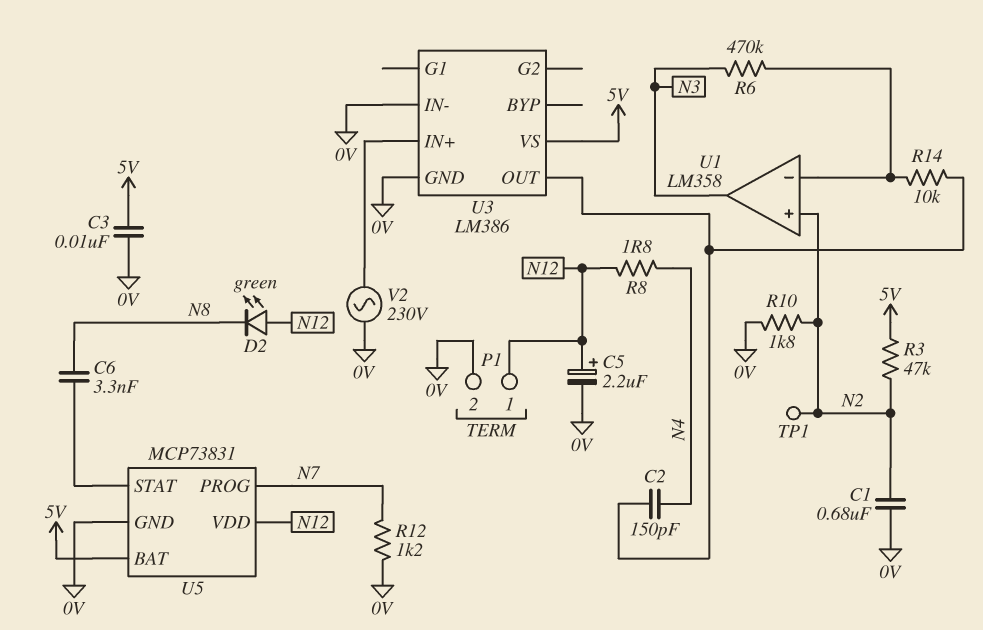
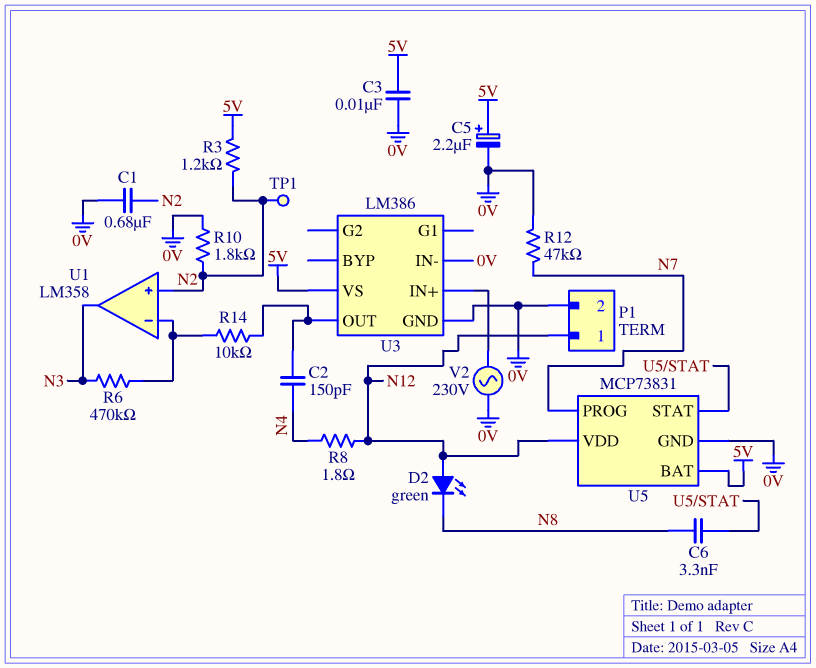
C5: 2.2uF (plus N12, minus 0V) -> 2.2uF (plus 5V, minus 0V)
R3: 47k (5V, N2) -> 1.2k (5V, N2)
R12: 1.2k (0V, N7) -> 47k (0V, N7)

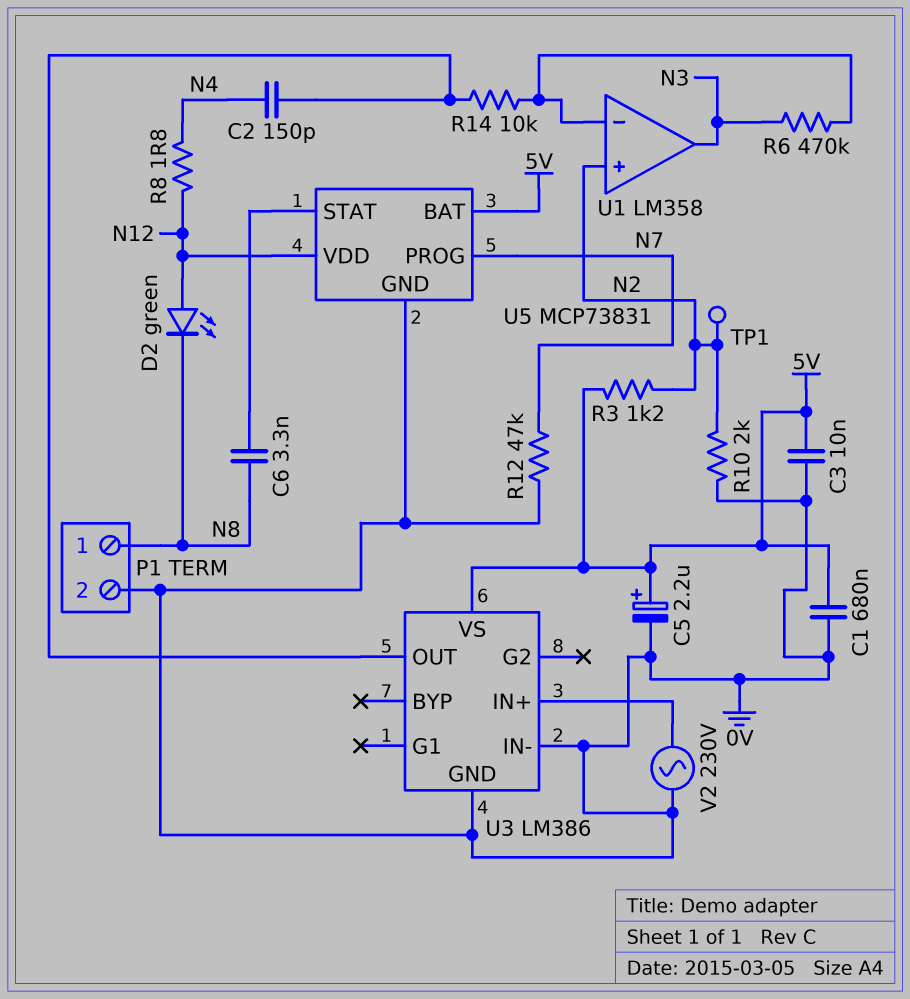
C1: 680nF (0V, N2) -> 680nF (0V, 5V)
P1 pin 1: N12 -> N8
R10: 1.8k (0V, N2) -> 2k (0V, N2)

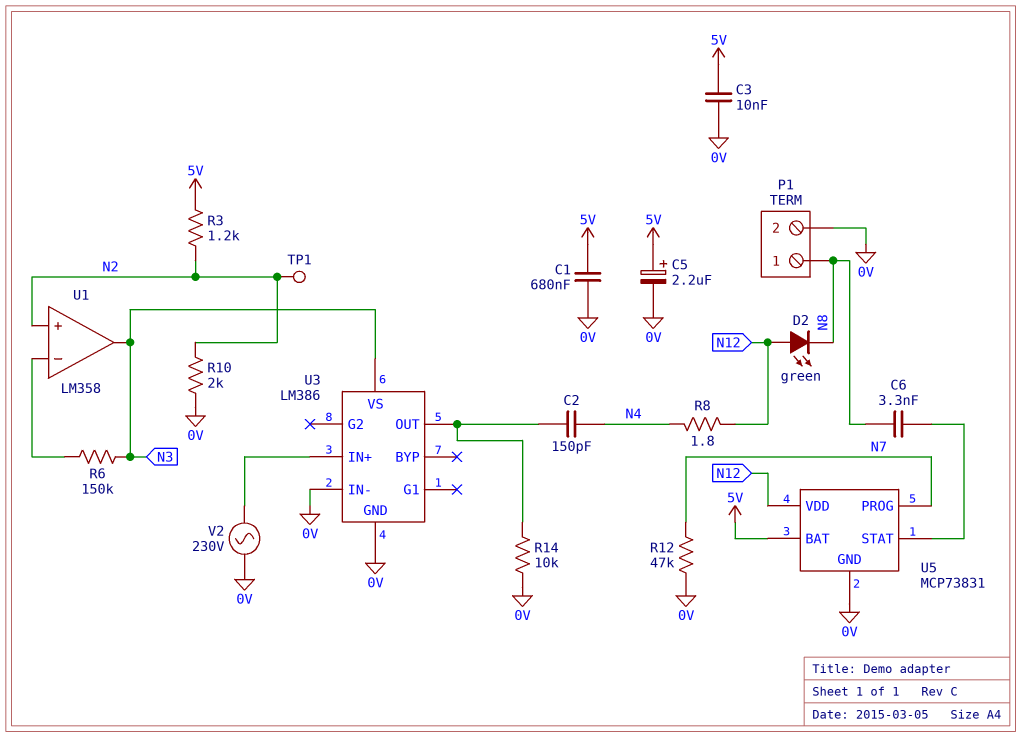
R6: 470k (N3, U1/in-) -> 150k (N3, U1/in-)
R14: 10k (U1/in-, U3/OUT) -> 10k (0V, U3/OUT)
U3 pin VS: 5V -> N3

